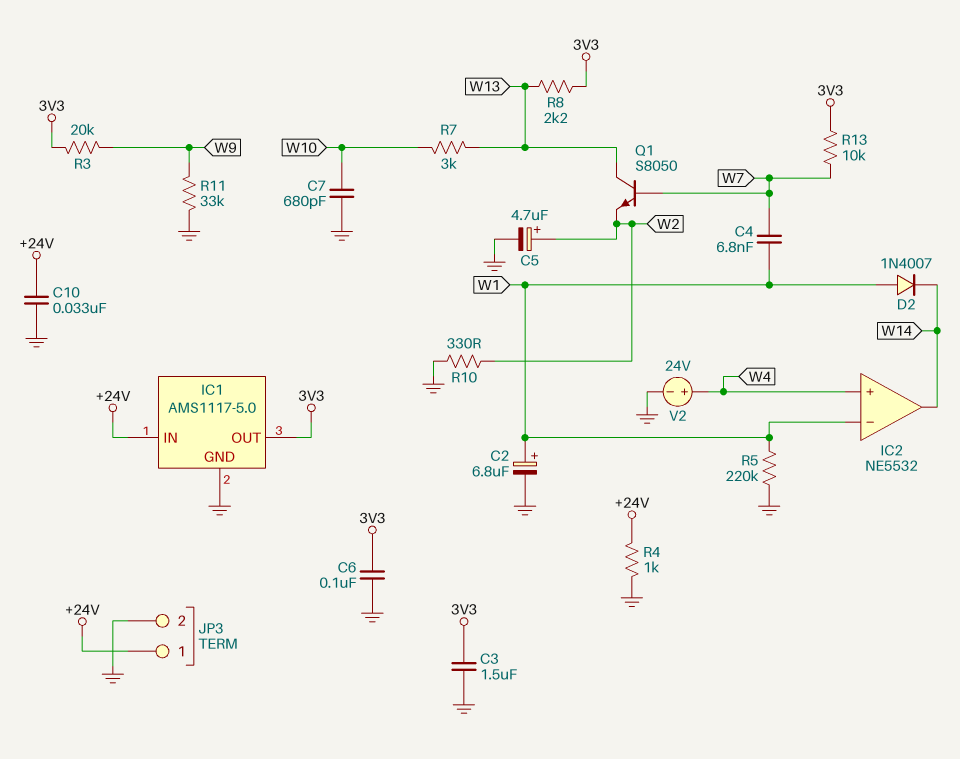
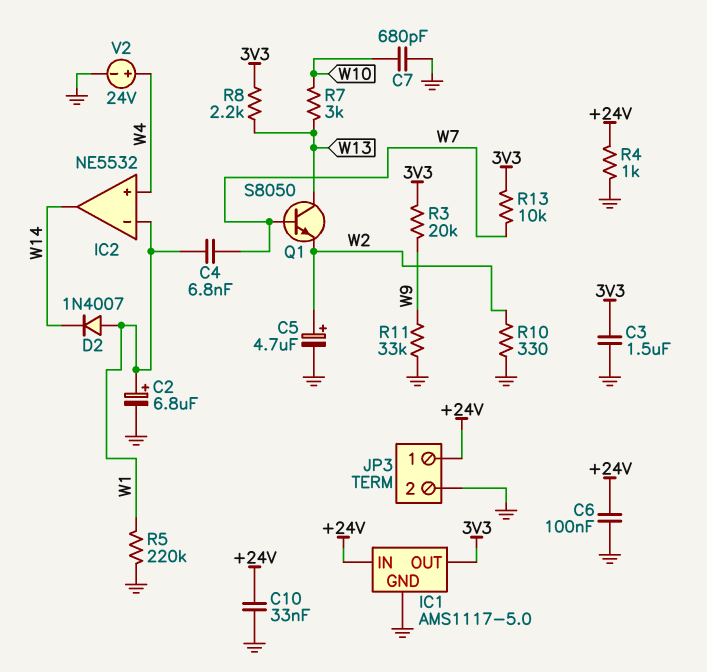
C6: 100nF (3V3, GND) -> 100nF (+24V, GND)

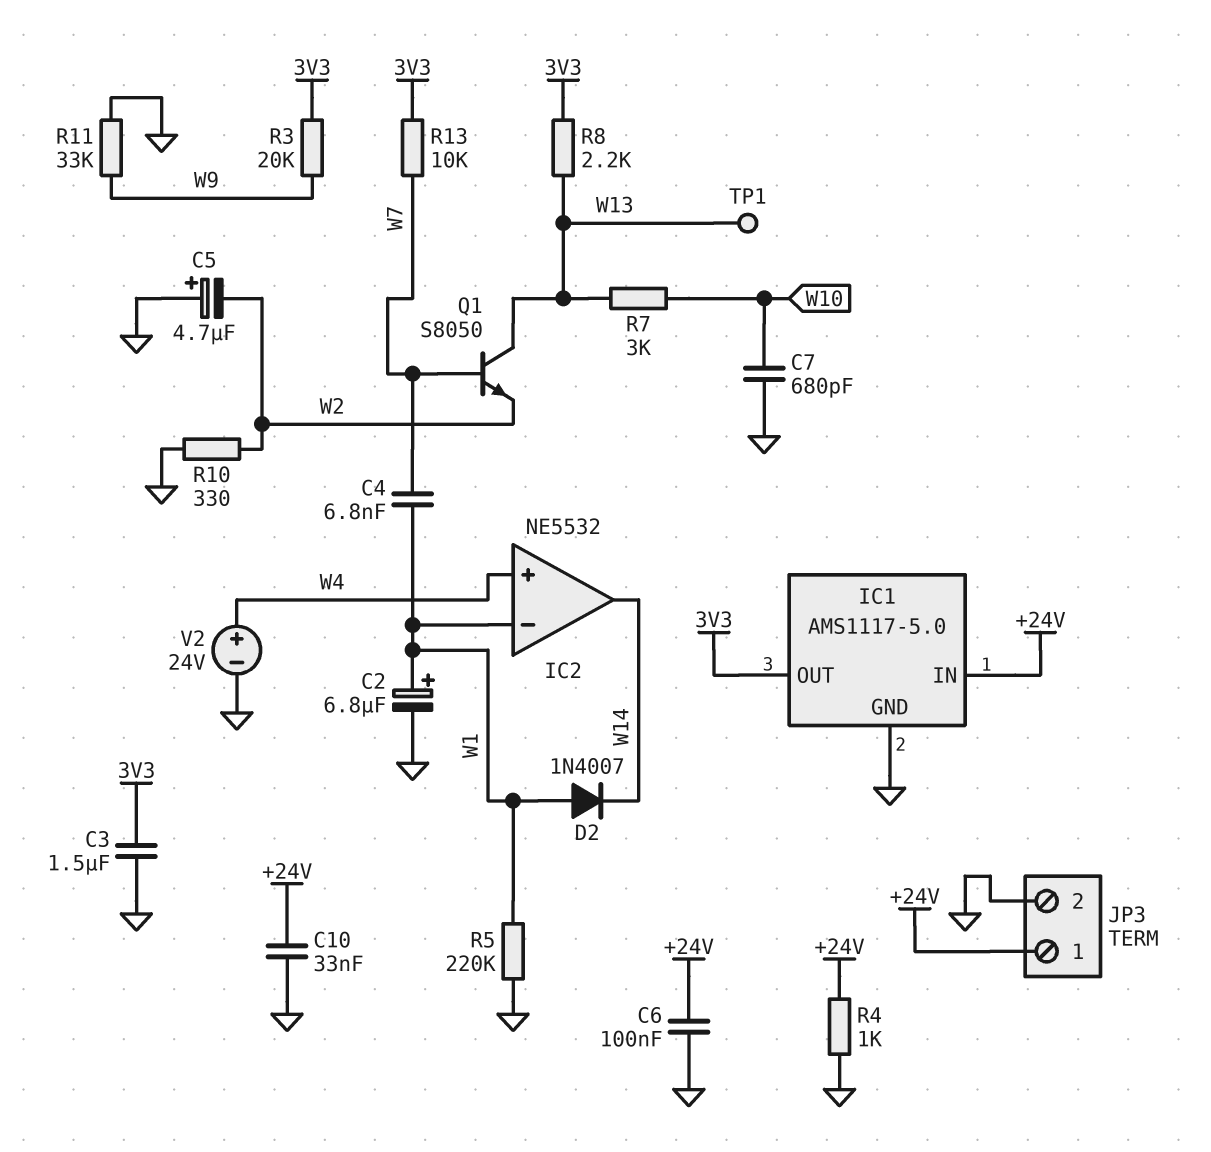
C5: 4.7uF (plus W2, minus GND) -> 4.7uF (plus GND, minus W2)
TP1: none -> test point (W13)

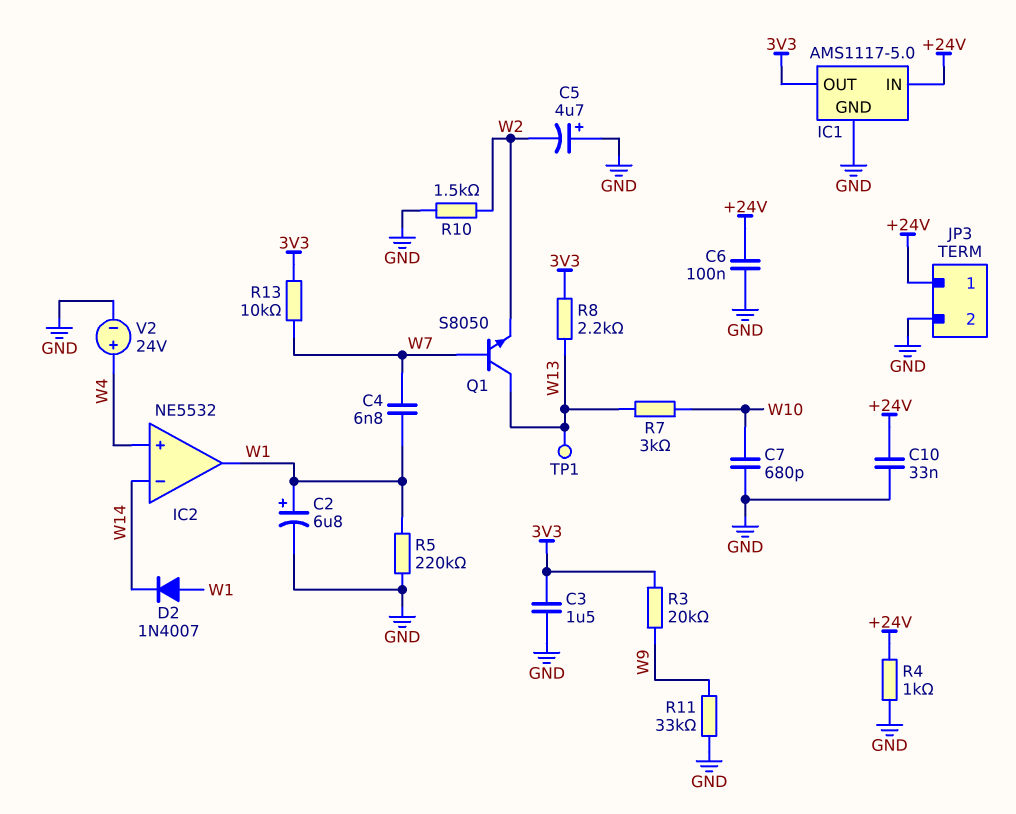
IC2 pin in-: W1 -> W14
IC2 pin out: W14 -> W1
R10: 330 (GND, W2) -> 1.5k (GND, W2)

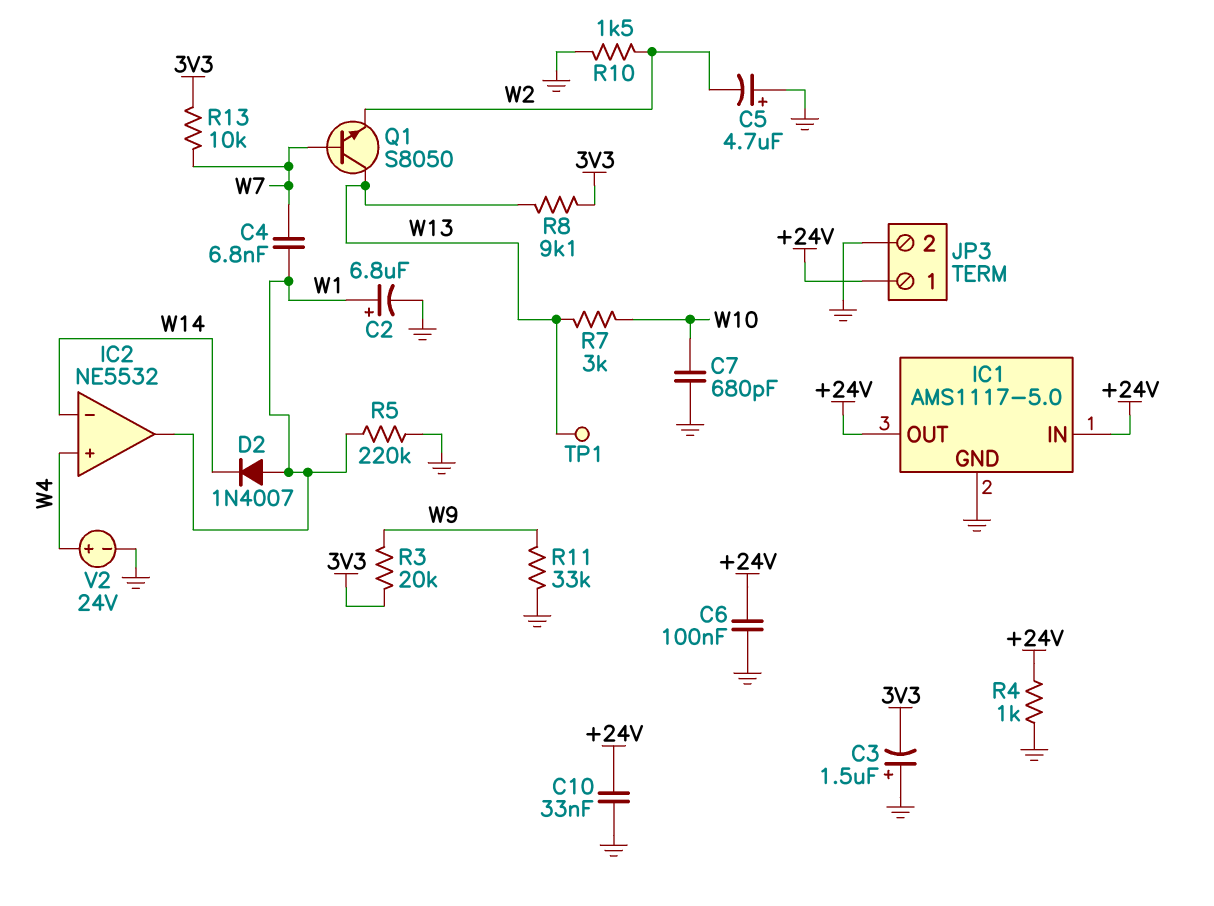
C3: 1.5uF (3V3, GND) -> 1.5uF (plus GND, minus 3V3)
IC1 pin OUT: 3V3 -> +24V
R8: 2.2k (3V3, W13) -> 9.1k (3V3, W13)

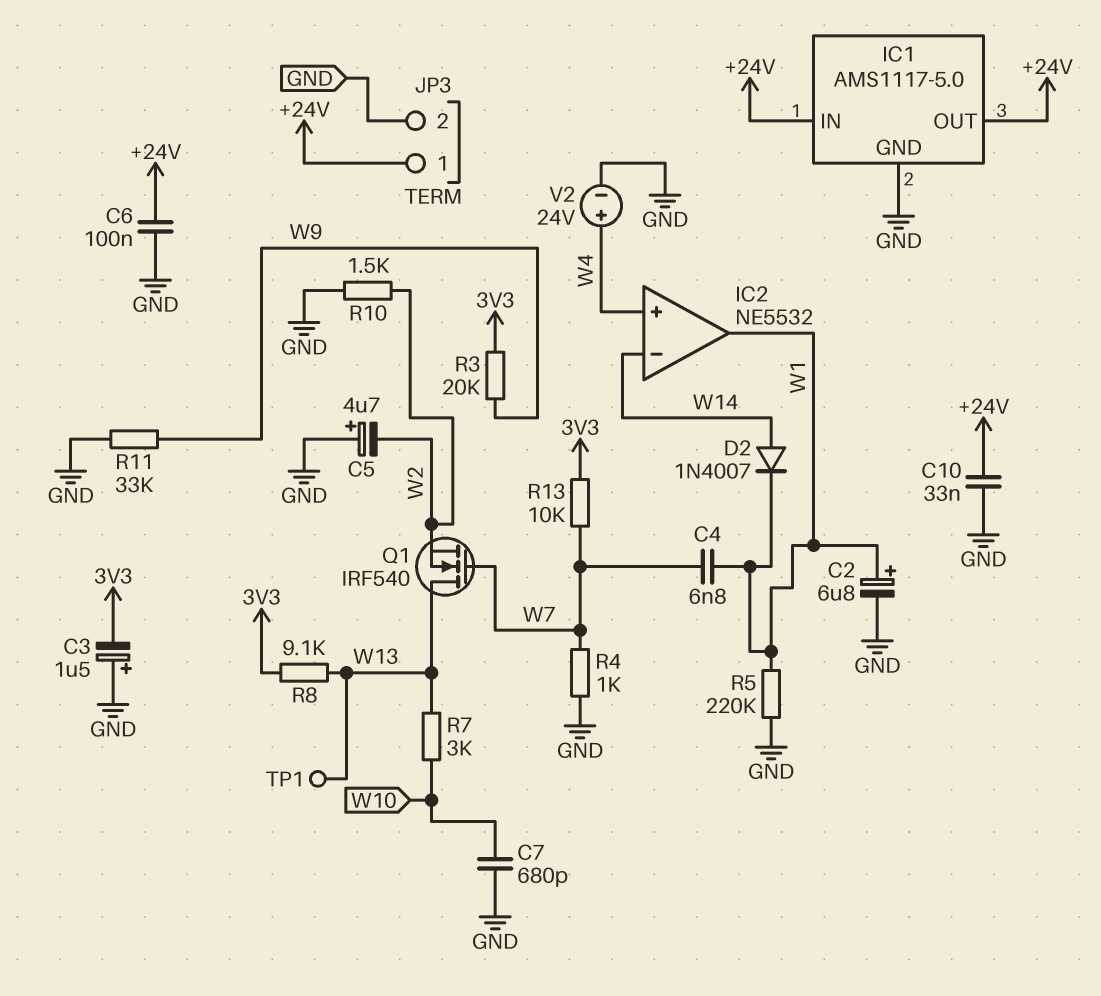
D2: diode 1N4007 (A W1, K W14) -> diode 1N4007 (A W14, K W1)
Q1: NPN S8050 (B W7, C W13, E W2) -> NMOS IRF540 (G W7, D W13, S W2)
R4: 1k (+24V, GND) -> 1k (GND, W7)

